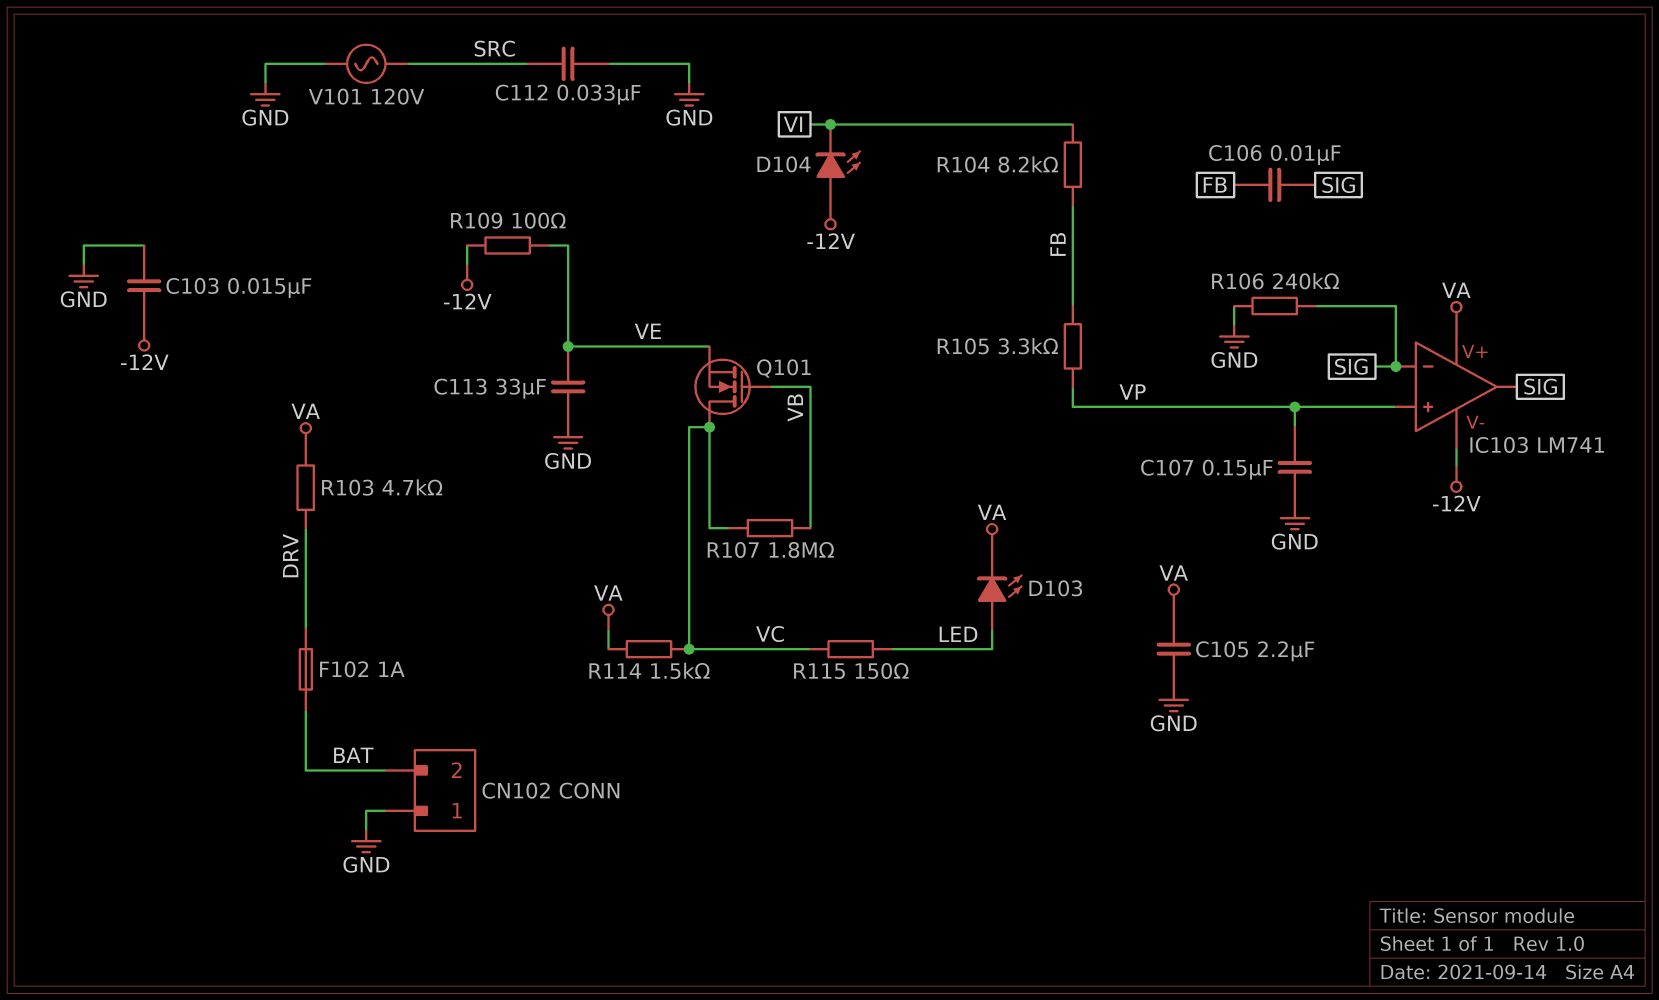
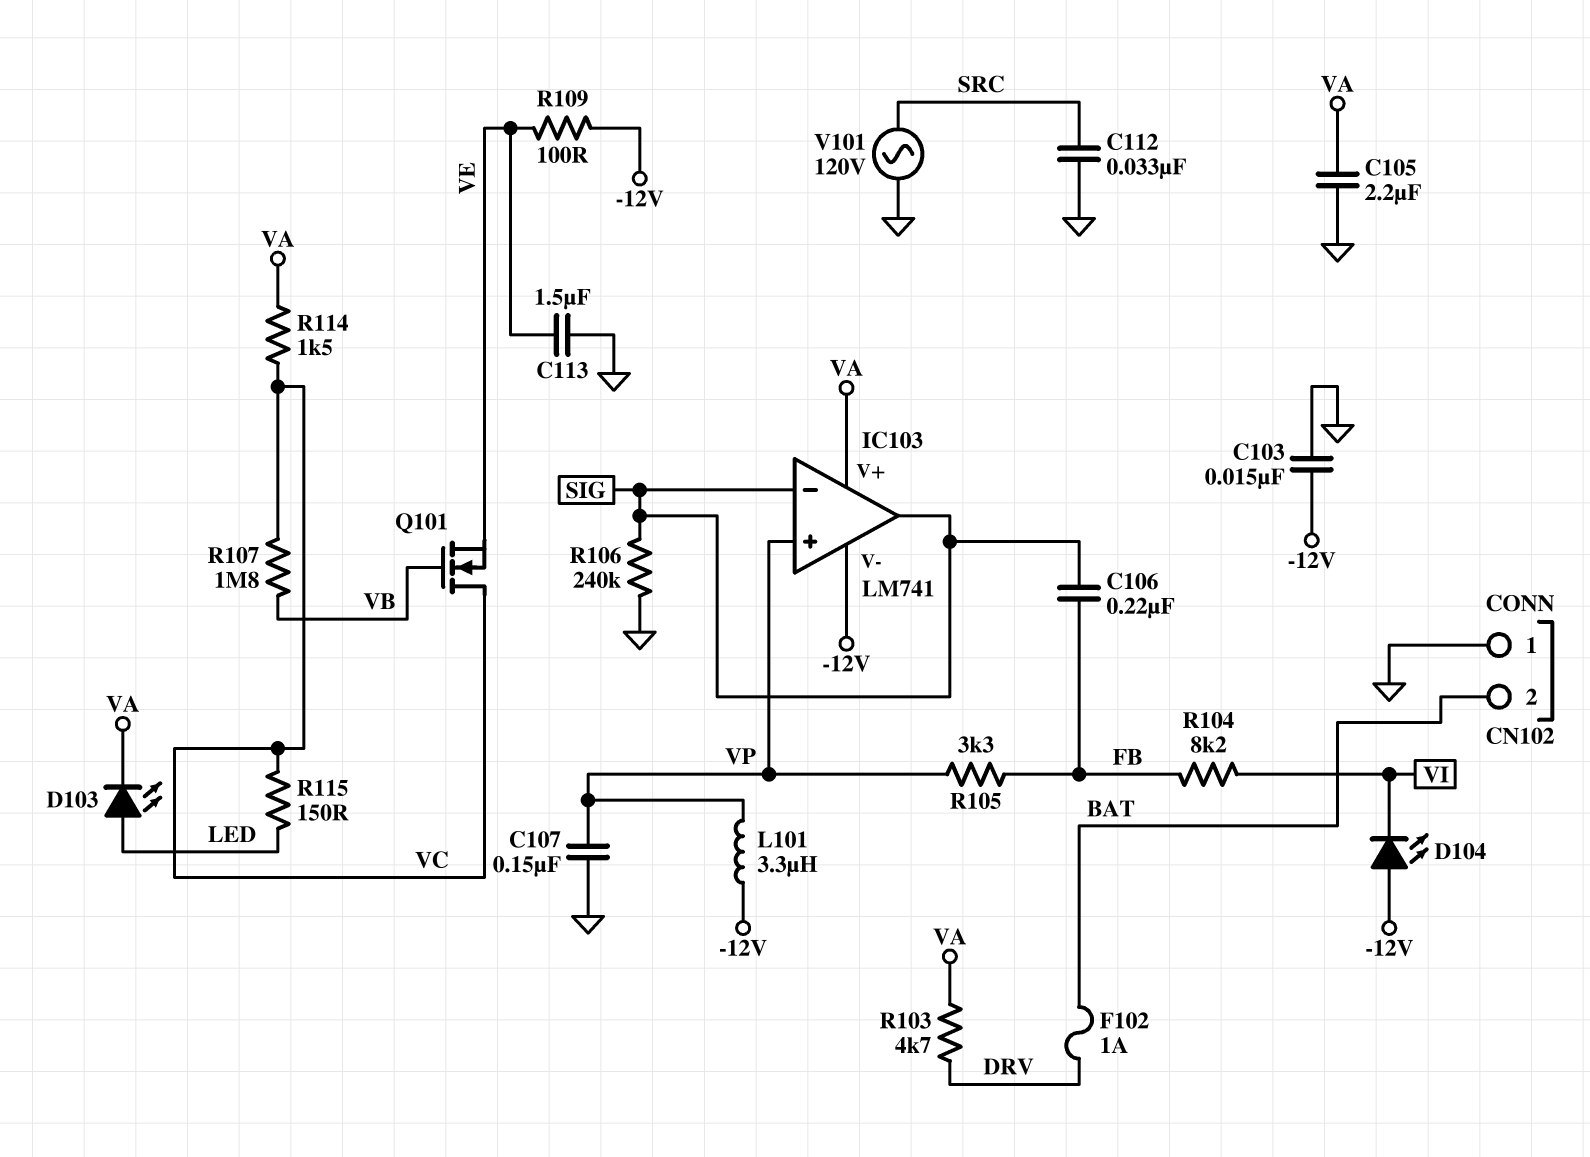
C106: 10nF (FB, SIG) -> 220nF (FB, SIG)
C113: 33uF (GND, VE) -> 1.5uF (GND, VE)
L101: none -> 3.3uH (-12V, VP)

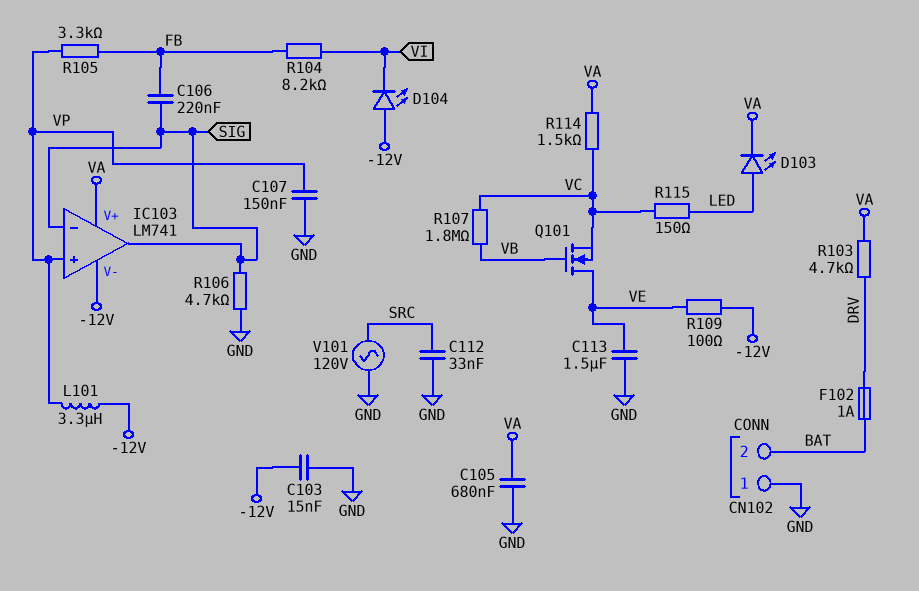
C105: 2.2uF (GND, VA) -> 680nF (GND, VA)
Q101: NMOS (G VB, D VC, S VE) -> NMOS (G VB, D VE, S VC)
R106: 240k (GND, SIG) -> 4.7k (GND, SIG)

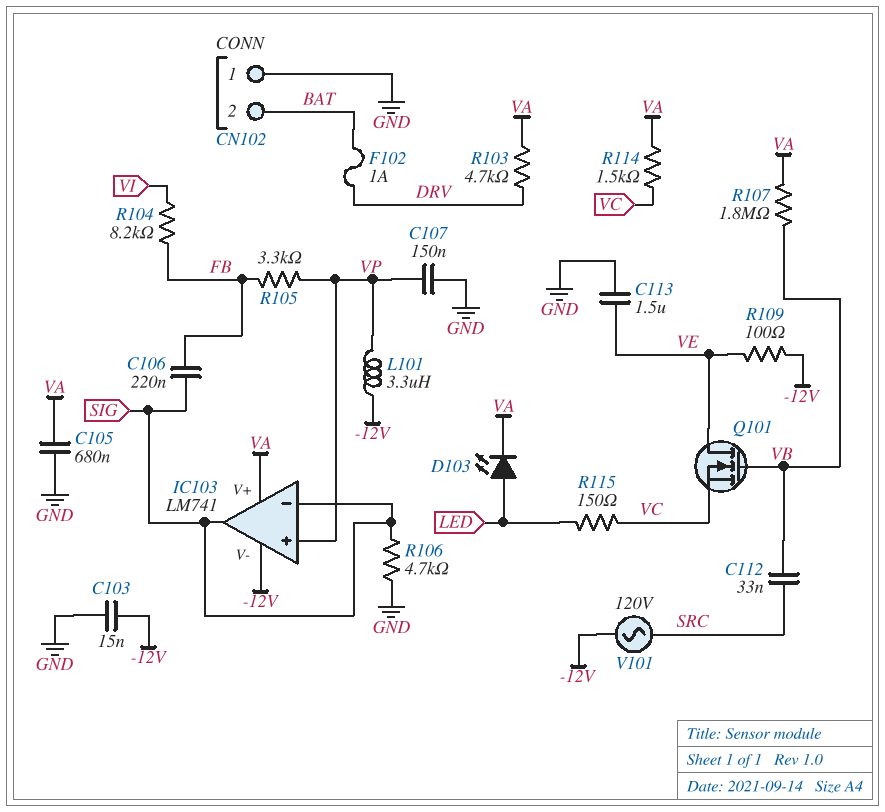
C112: 33nF (GND, SRC) -> 33nF (SRC, VB)
D104: LED (A -12V, K VI) -> none
R107: 1.8M (VB, VC) -> 1.8M (VA, VB)
V101: AC 120V (GND, SRC) -> AC 120V (-12V, SRC)

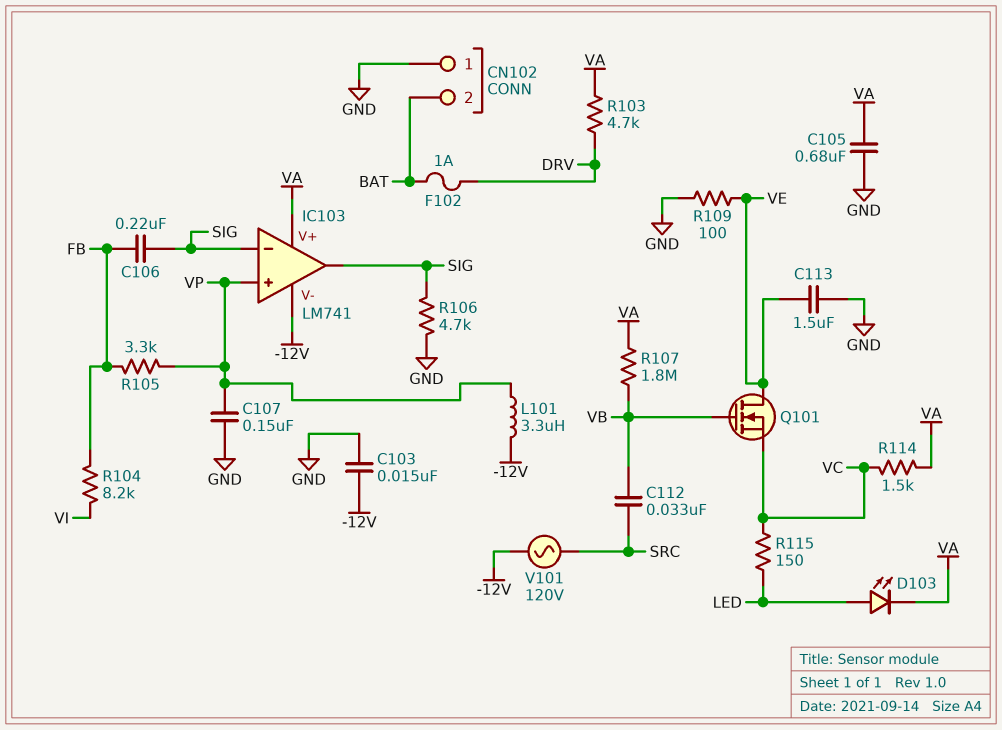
R109: 100 (-12V, VE) -> 100 (GND, VE)

